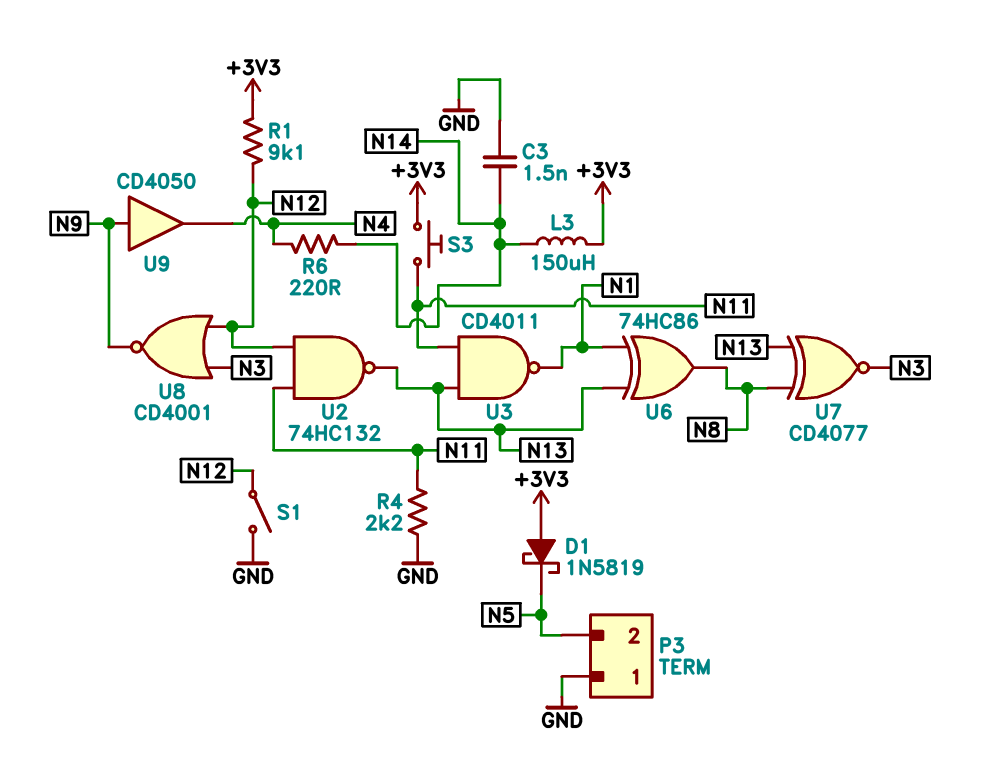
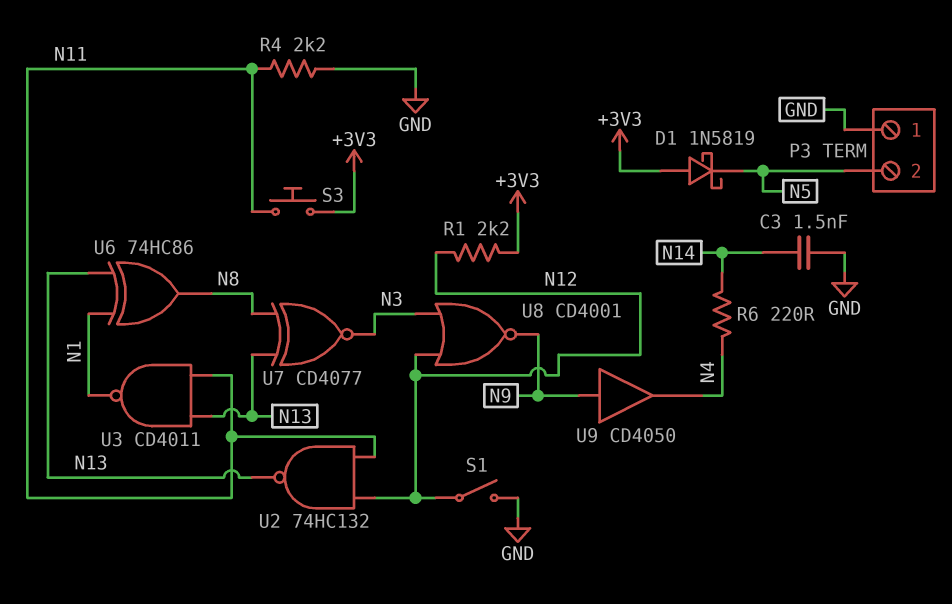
L3: 150uH (+3V3, N14) -> none
R1: 9.1k (+3V3, N12) -> 2.2k (+3V3, N12)

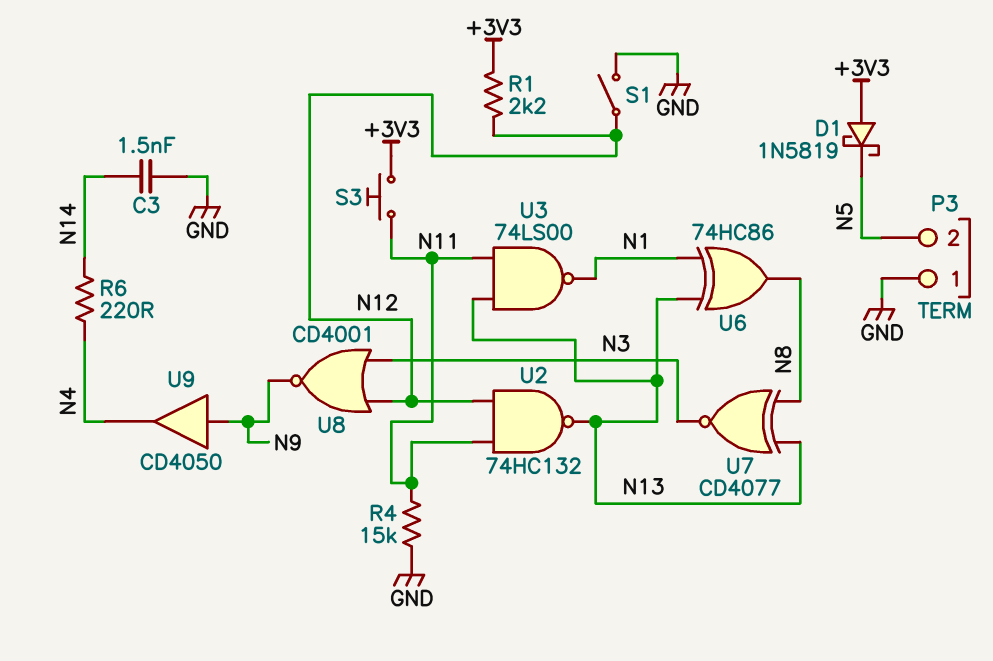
R4: 2.2k (GND, N11) -> 15k (GND, N11)
U3: NAND CD4011 (in N11, in N13, out N1) -> NAND 74LS00 (in N11, in N13, out N1)

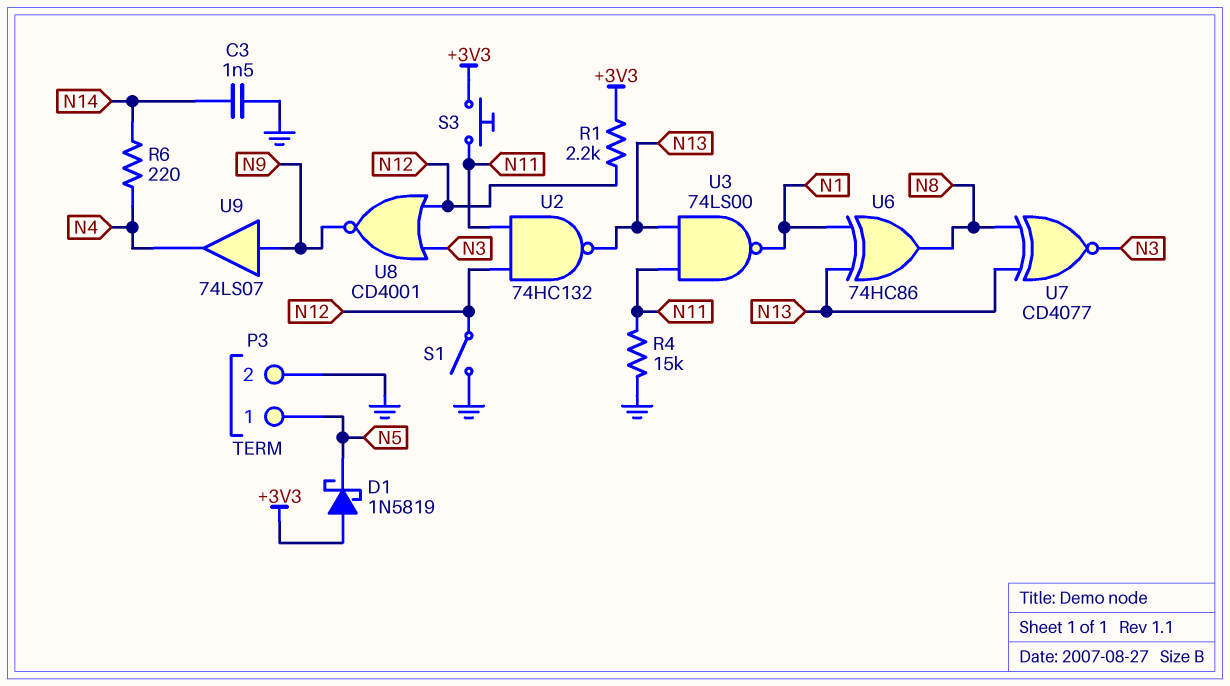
P3 pin 1: GND -> N5
P3 pin 2: N5 -> GND
U9: buffer CD4050 (in N9, out N4) -> buffer 74LS07 (in N9, out N4)

